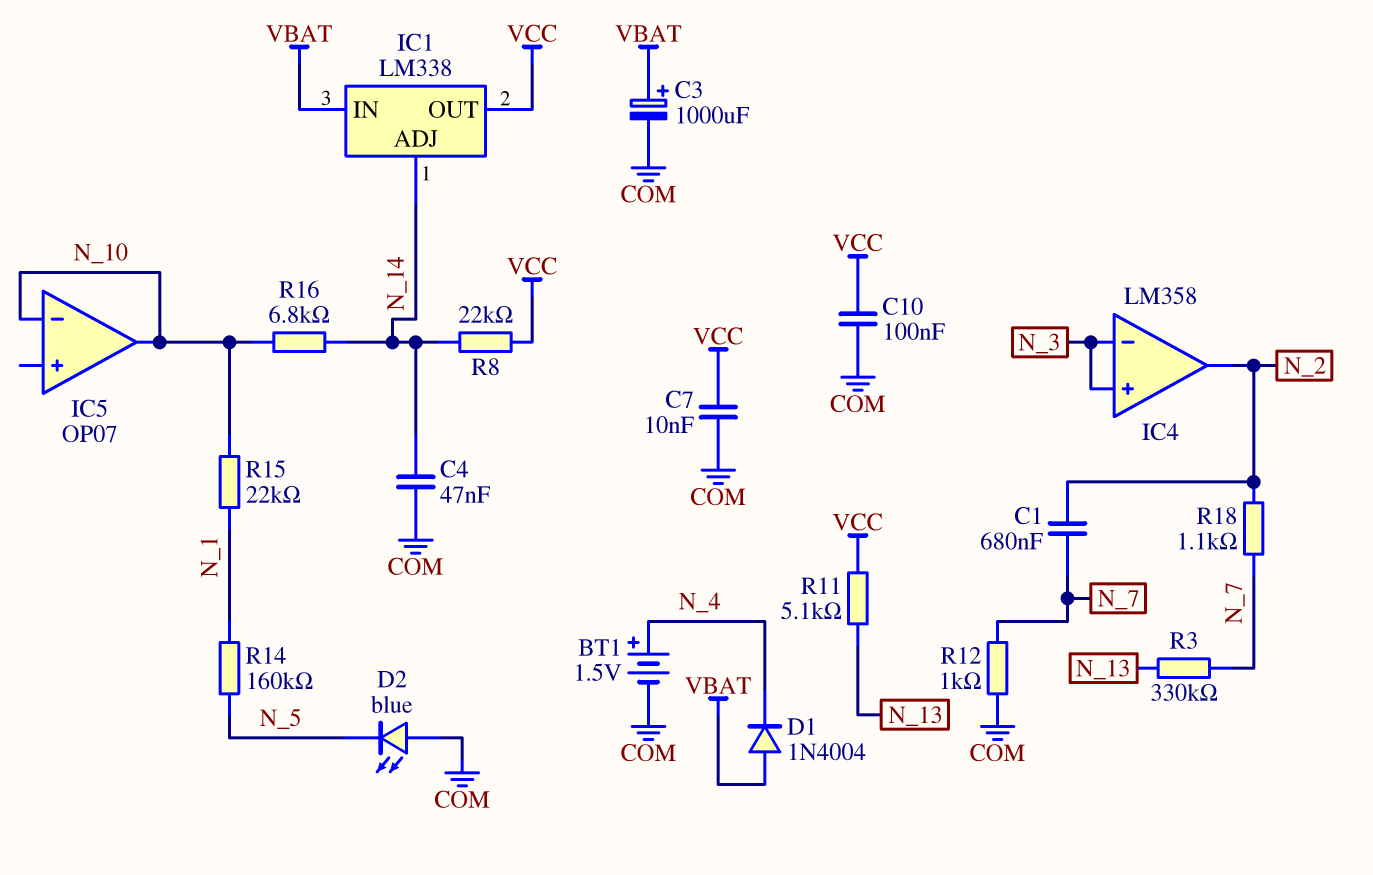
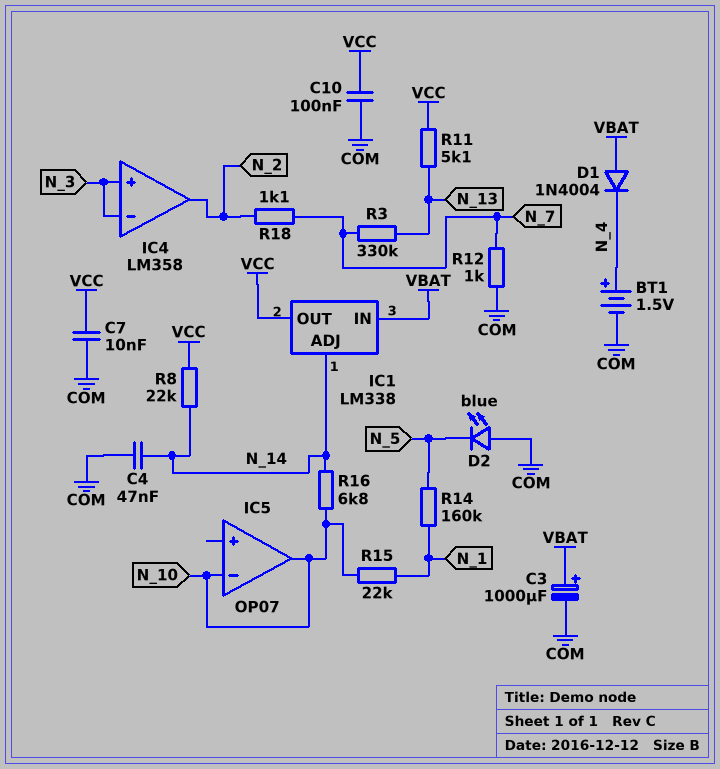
C1: 680nF (N_2, N_7) -> none

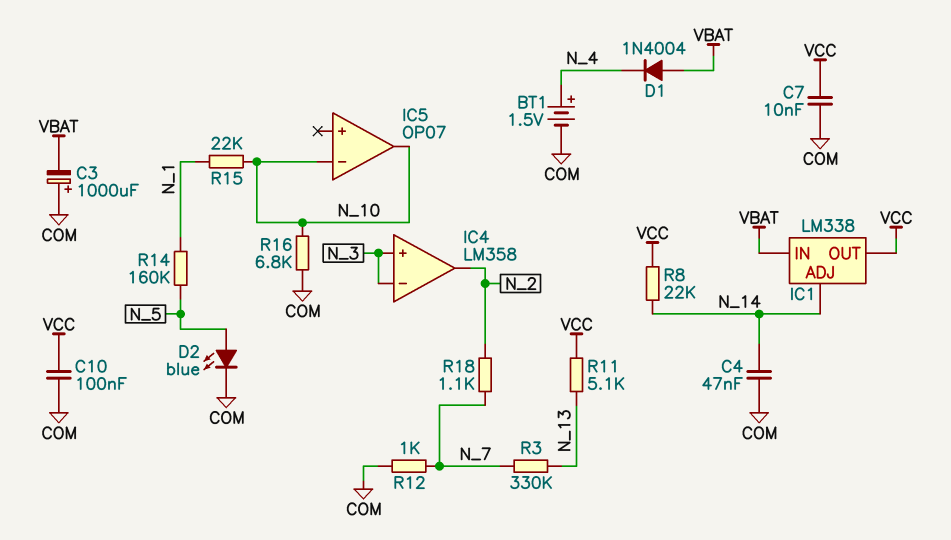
C3: 1000uF (plus VBAT, minus COM) -> 1000uF (plus COM, minus VBAT)
D2: LED blue (A COM, K N_5) -> LED blue (A N_5, K COM)
R16: 6.8k (N_10, N_14) -> 6.8k (COM, N_10)

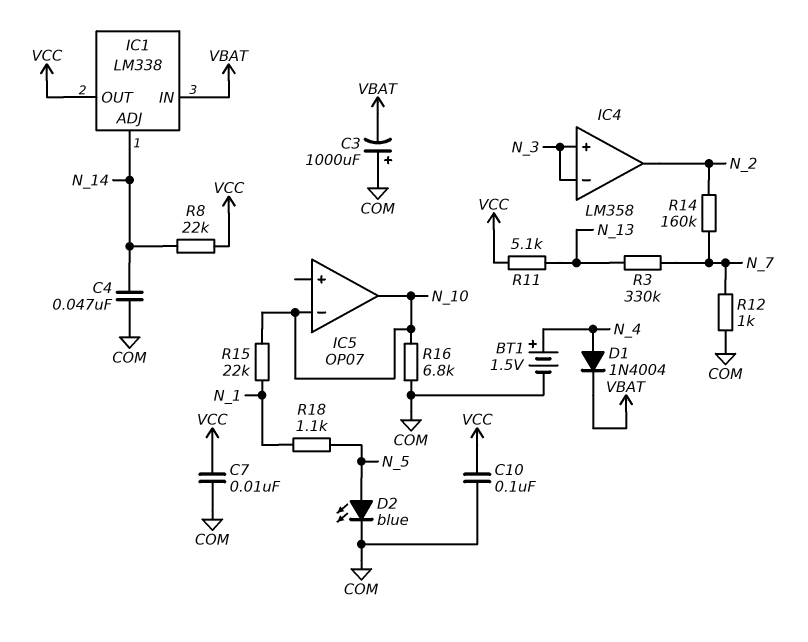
D1: diode 1N4004 (A VBAT, K N_4) -> diode 1N4004 (A N_4, K VBAT)
R14: 160k (N_1, N_5) -> 160k (N_2, N_7)
R18: 1.1k (N_2, N_7) -> 1.1k (N_1, N_5)

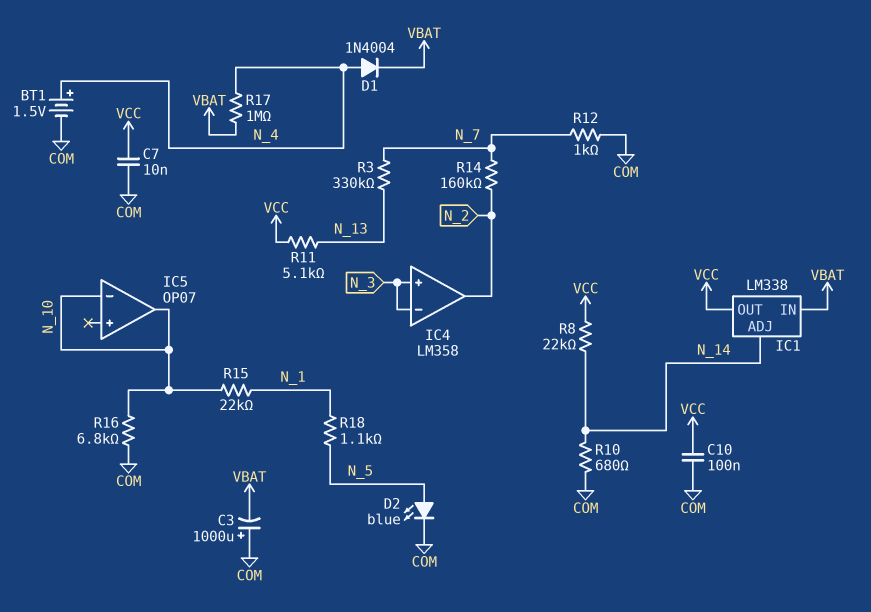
C4: 47nF (COM, N_14) -> none
R10: none -> 680 (COM, N_14)
R17: none -> 1M (N_4, VBAT)

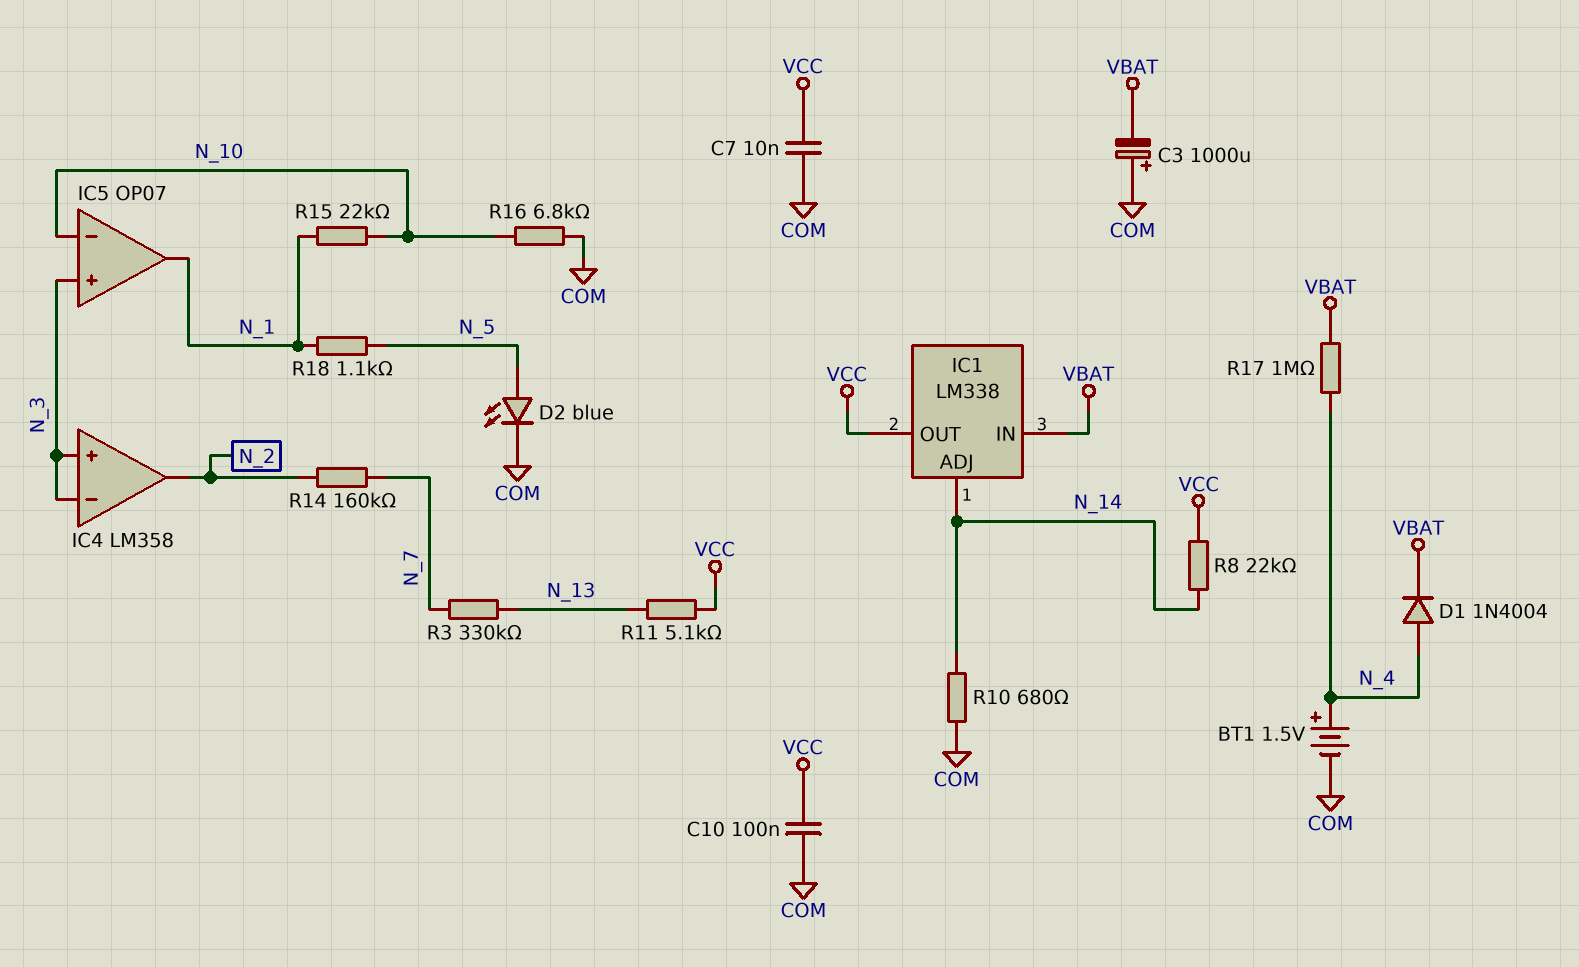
IC5 pin in+: none -> N_3
IC5 pin out: N_10 -> N_1
R12: 1k (COM, N_7) -> none

